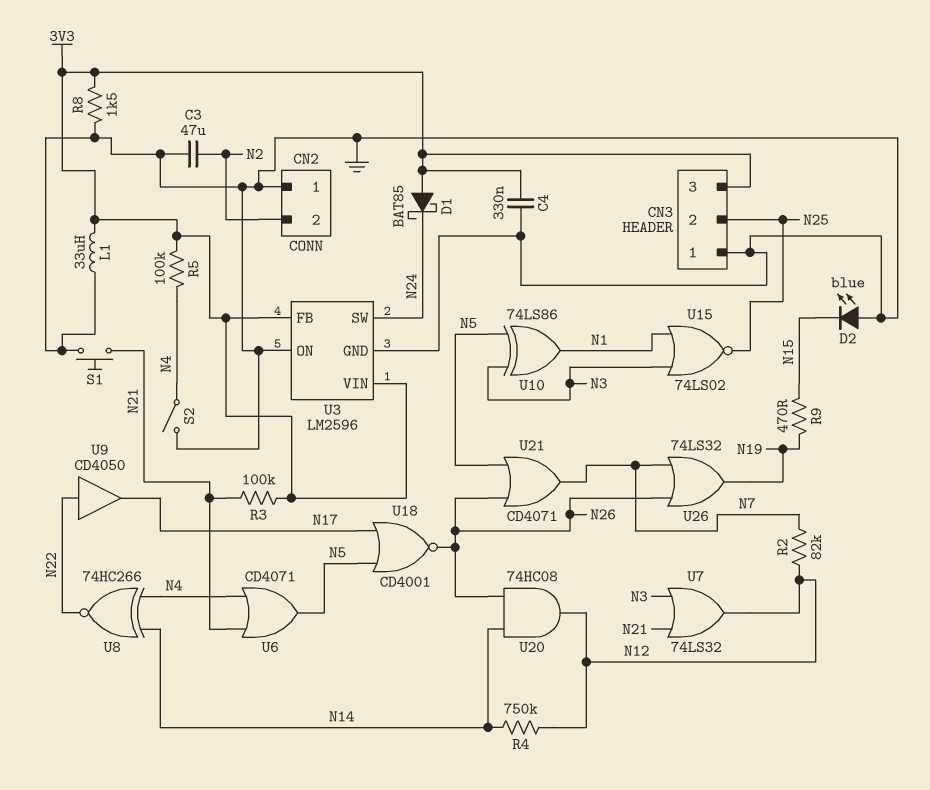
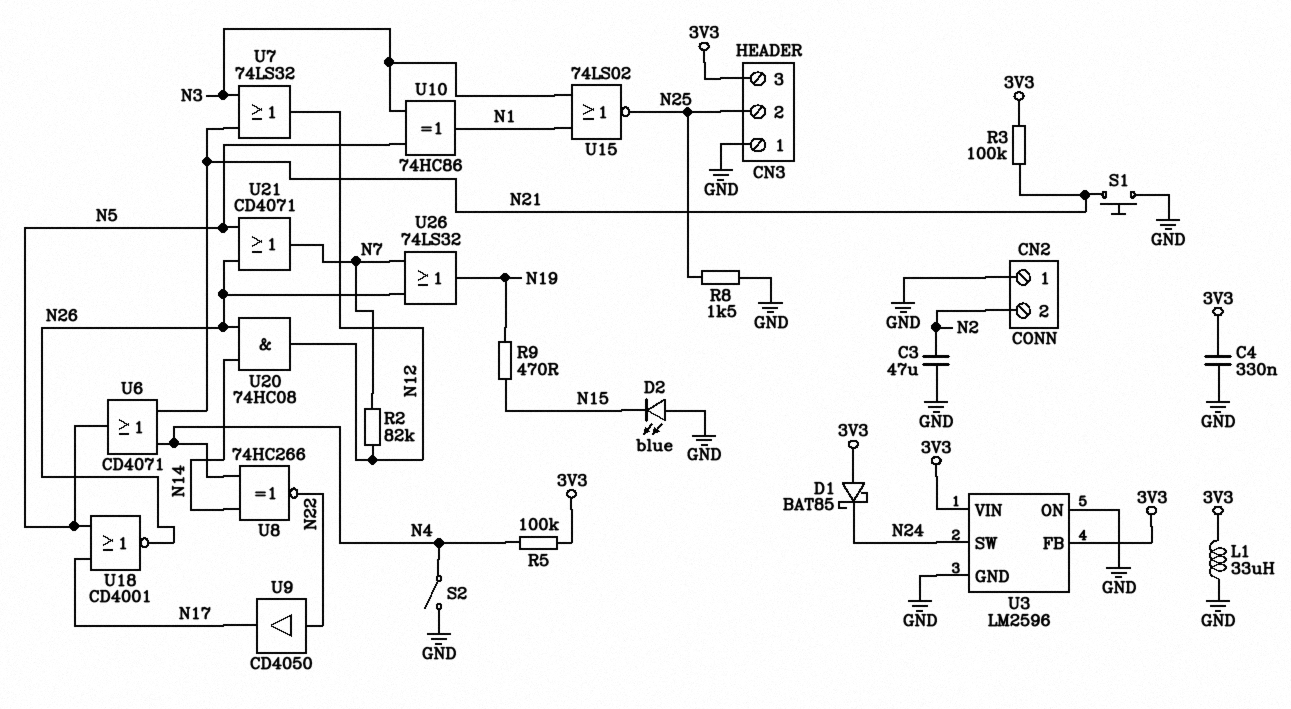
R4: 750k (N12, N14) -> none
R8: 1.5k (3V3, GND) -> 1.5k (GND, N25)
U10: XOR 74LS86 (in N3, in N5, out N1) -> XOR 74HC86 (in N3, in N5, out N1)

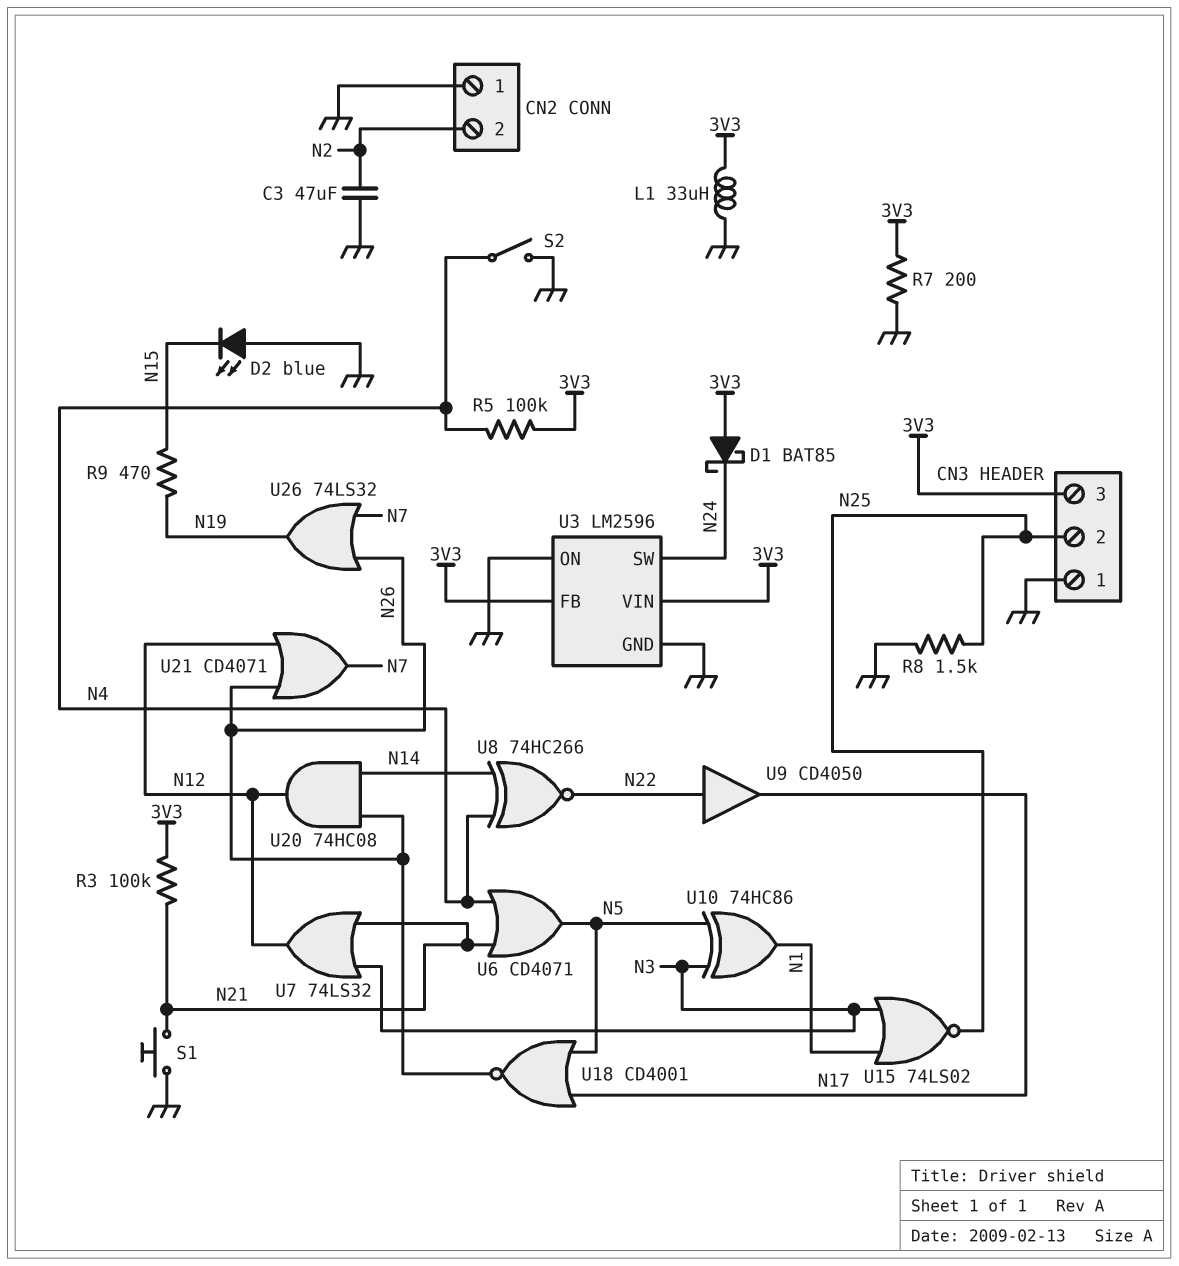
C4: 330nF (3V3, GND) -> none
R2: 82k (N7, N12) -> none
R7: none -> 200 (3V3, GND)
U21: OR CD4071 (in N5, in N26, out N7) -> OR CD4071 (in N12, in N26, out N7)

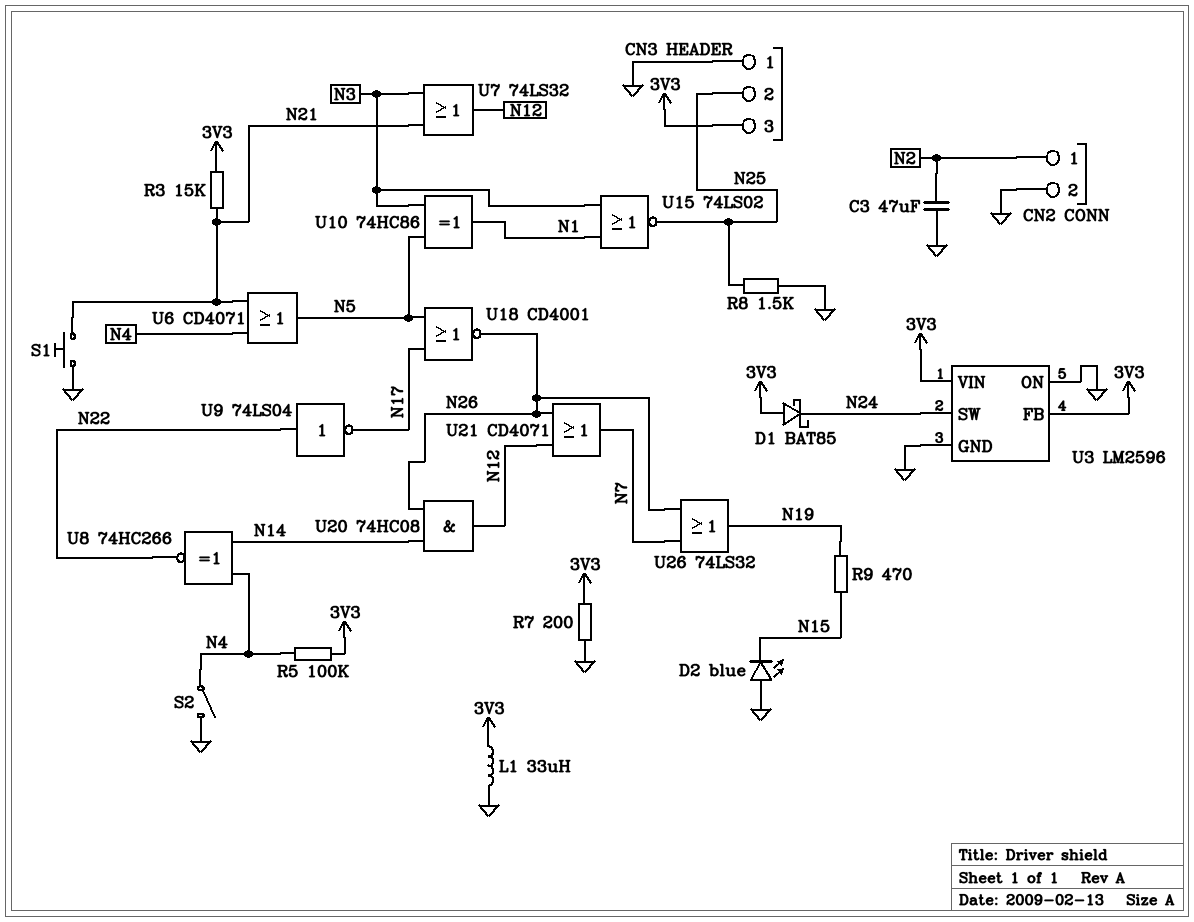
CN2 pin 1: GND -> N2
CN2 pin 2: N2 -> GND
R3: 100k (3V3, N21) -> 15k (3V3, N21)
U9: buffer CD4050 (in N22, out N17) -> NOT 74LS04 (in N22, out N17)

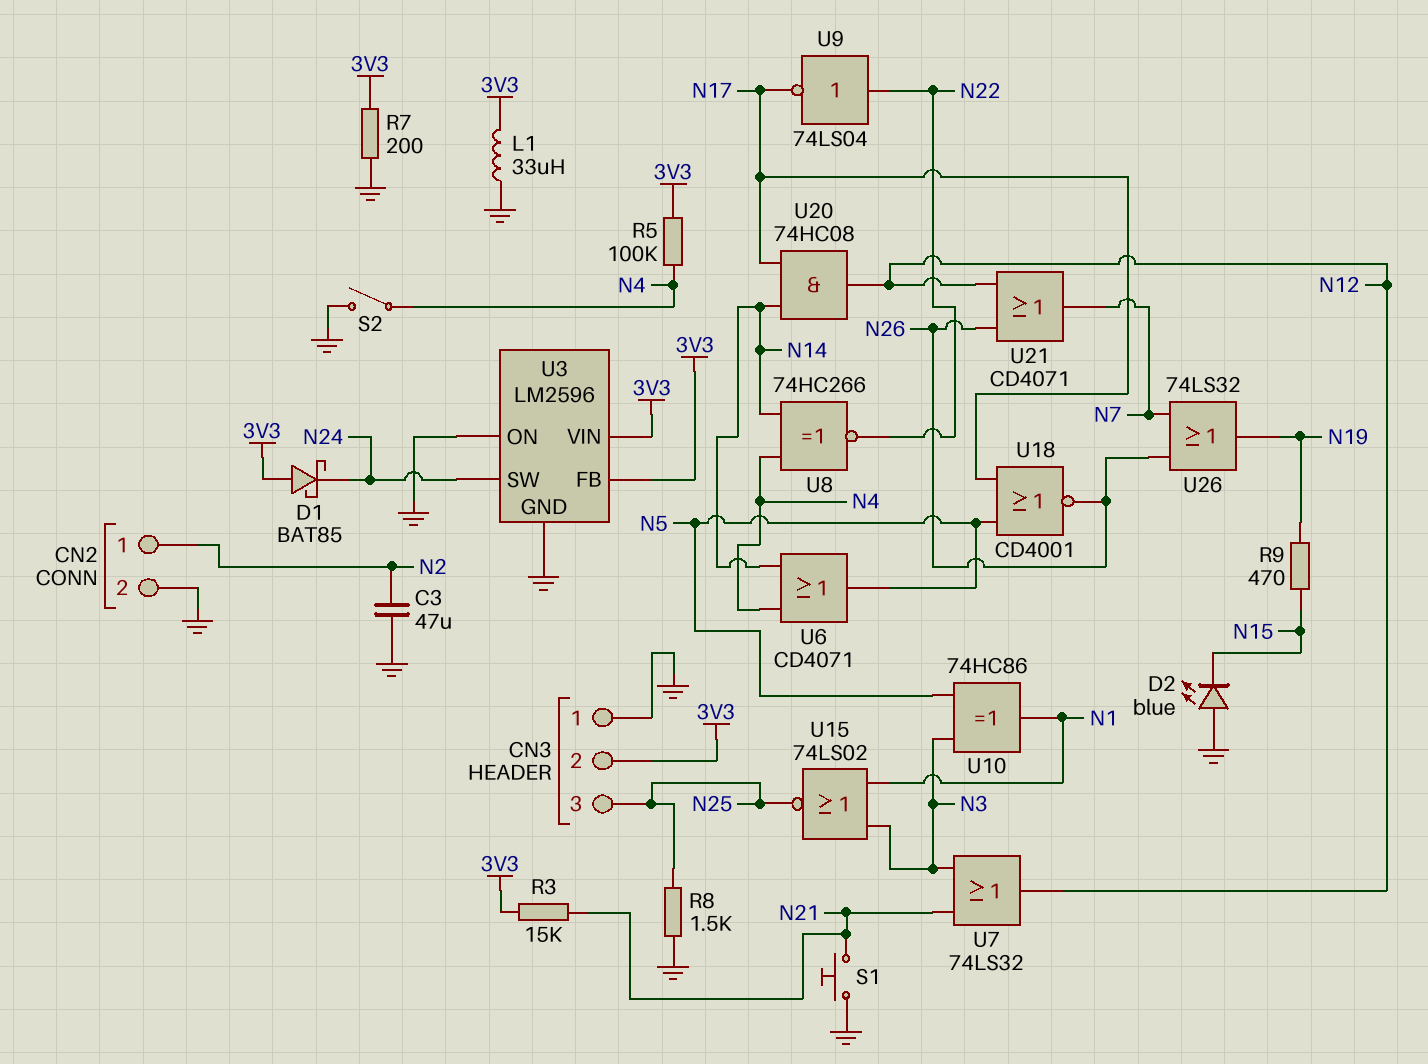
CN3 pin 2: N25 -> 3V3
CN3 pin 3: 3V3 -> N25
U6: OR CD4071 (in N4, in N21, out N5) -> OR CD4071 (in N4, in N14, out N5)
U20: AND 74HC08 (in N14, in N26, out N12) -> AND 74HC08 (in N14, in N17, out N12)

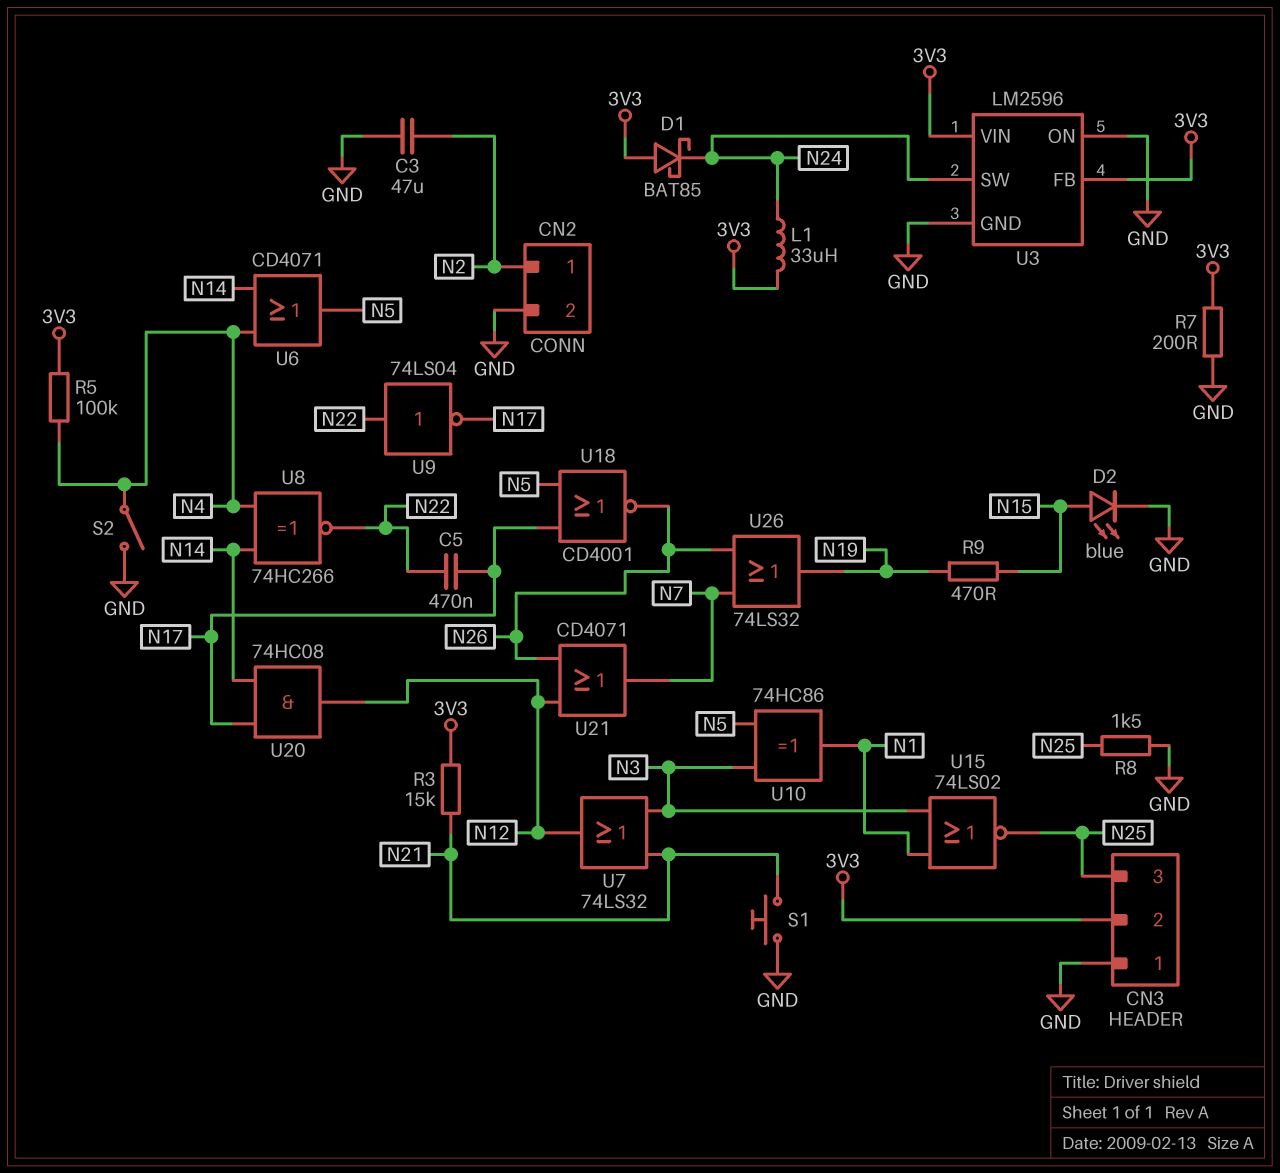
C5: none -> 470nF (N17, N22)
D2: LED blue (A GND, K N15) -> LED blue (A N15, K GND)
L1: 33uH (3V3, GND) -> 33uH (3V3, N24)

